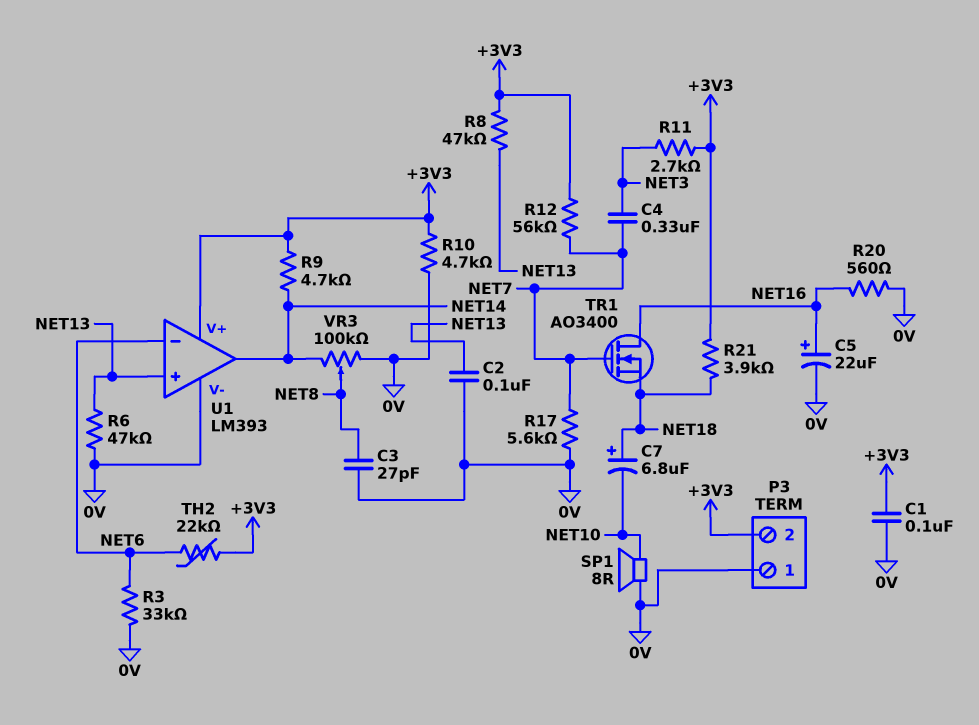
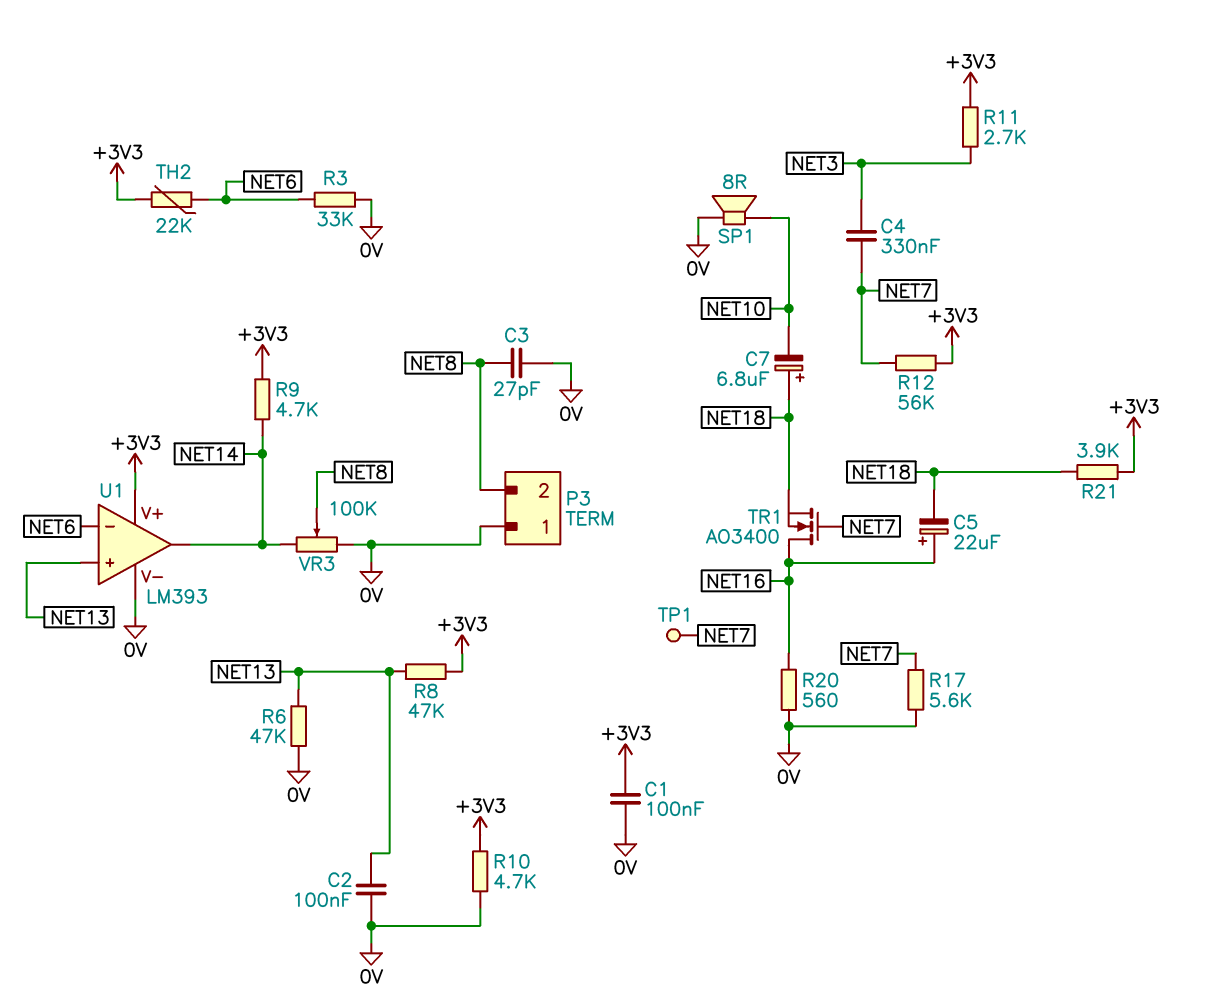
C5: 22uF (plus NET16, minus 0V) -> 22uF (plus NET16, minus NET18)
P3 pin 2: +3V3 -> NET8
TP1: none -> test point (NET7)

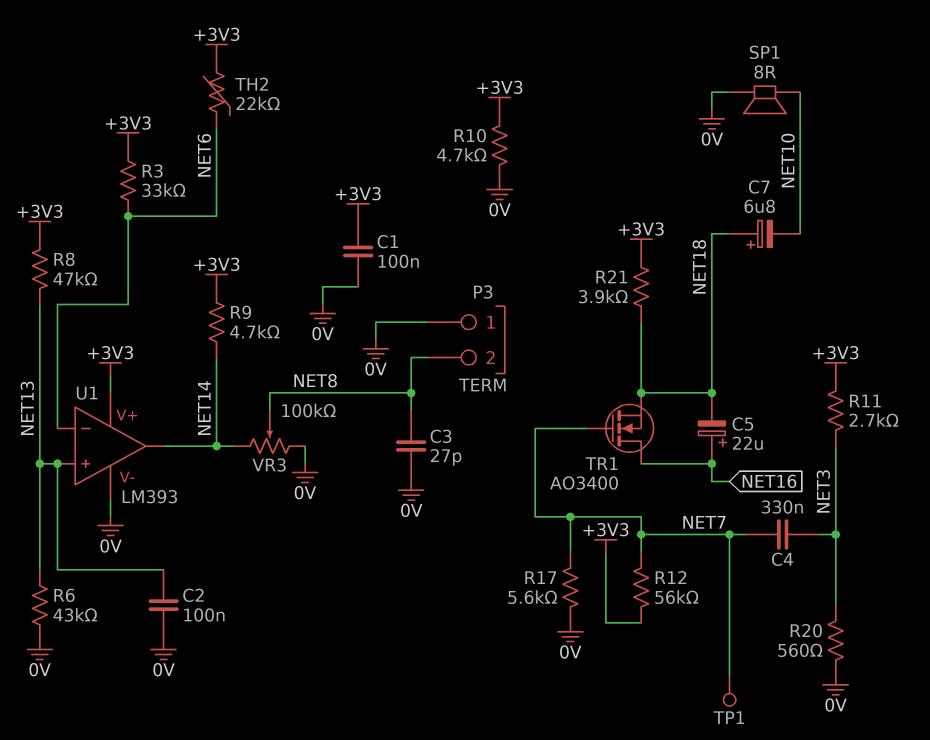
R3: 33k (0V, NET6) -> 33k (+3V3, NET6)
R6: 47k (0V, NET13) -> 43k (0V, NET13)
R20: 560 (0V, NET16) -> 560 (0V, NET3)

